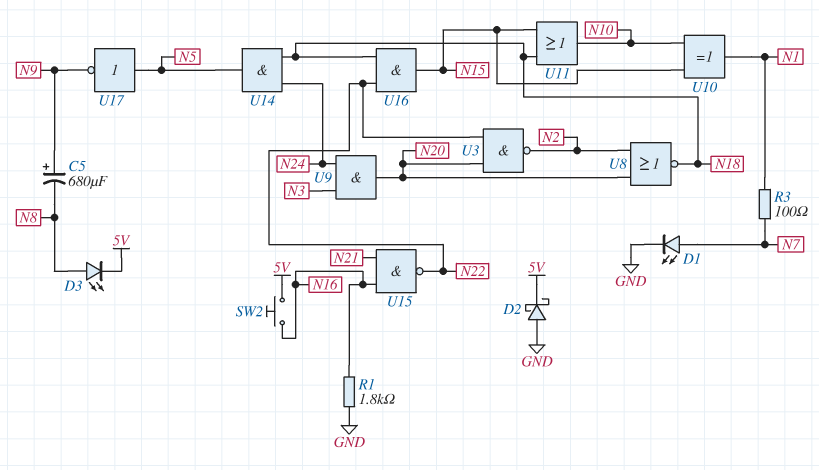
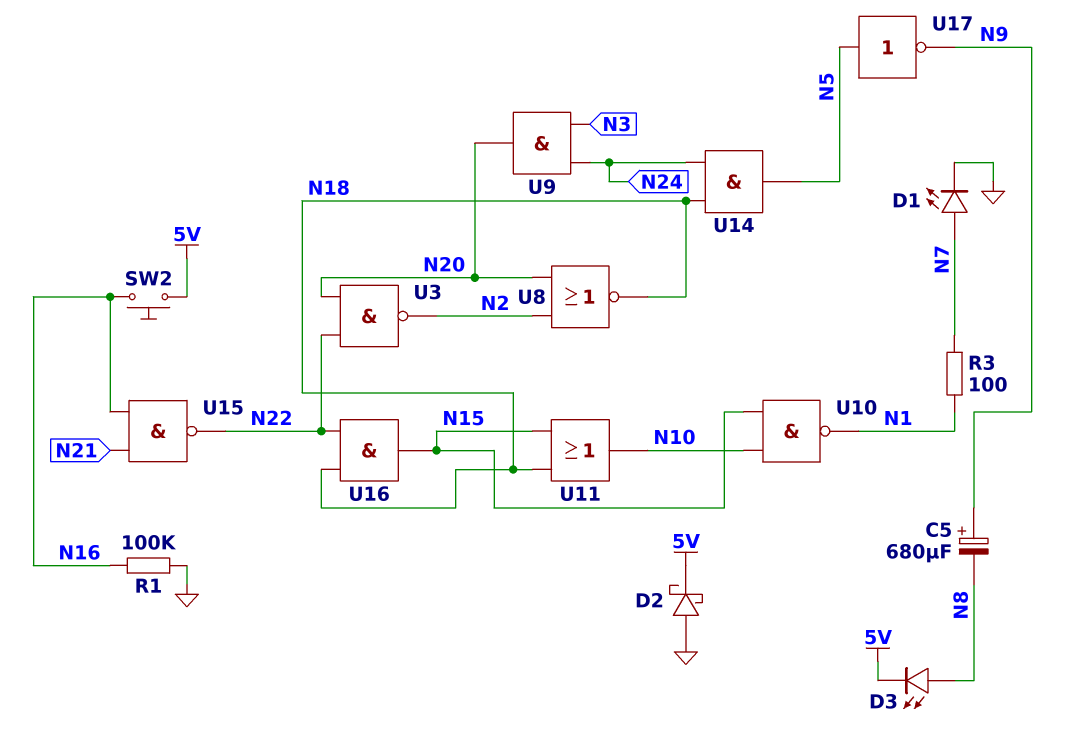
R1: 1.8k (GND, N16) -> 100k (GND, N16)
U10: XOR (in N10, in N15, out N1) -> NAND (in N10, in N15, out N1)

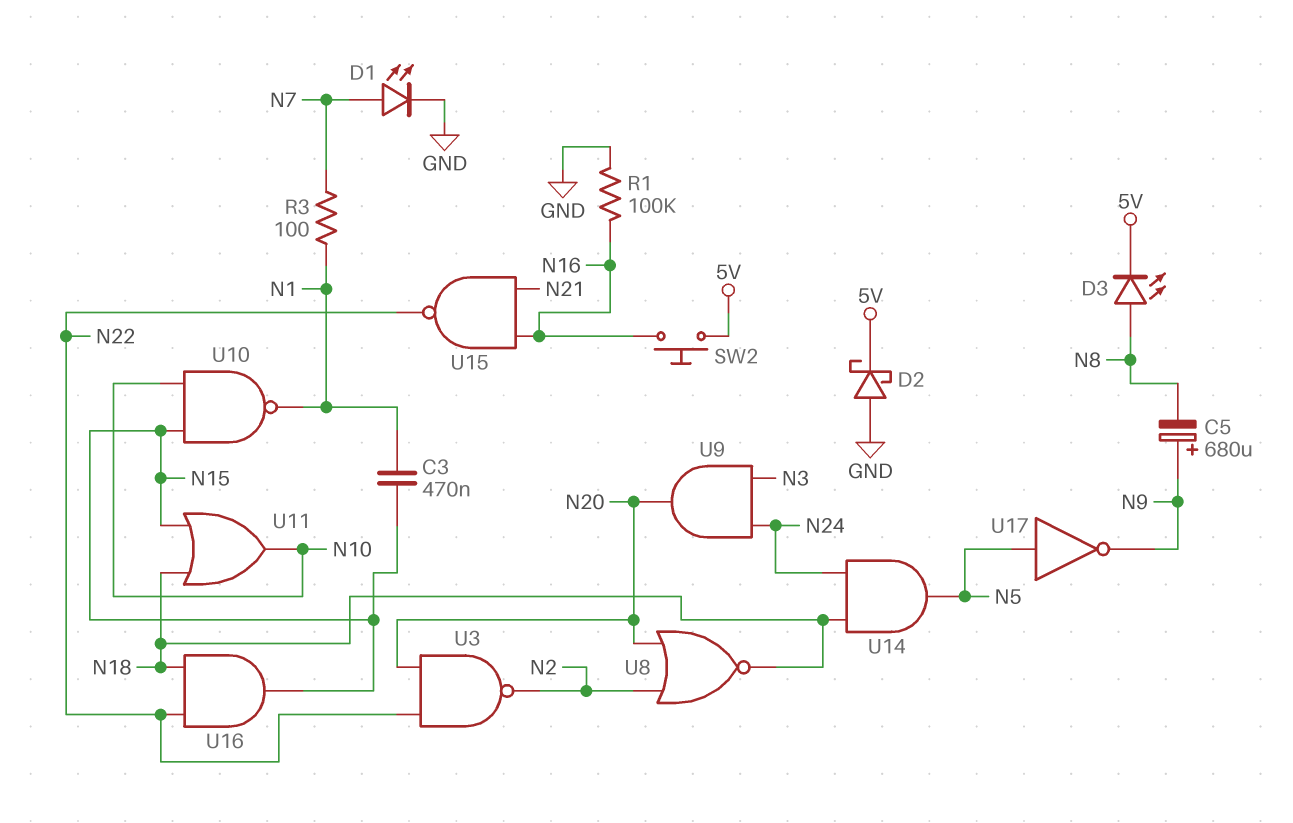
C3: none -> 470nF (N1, N15)

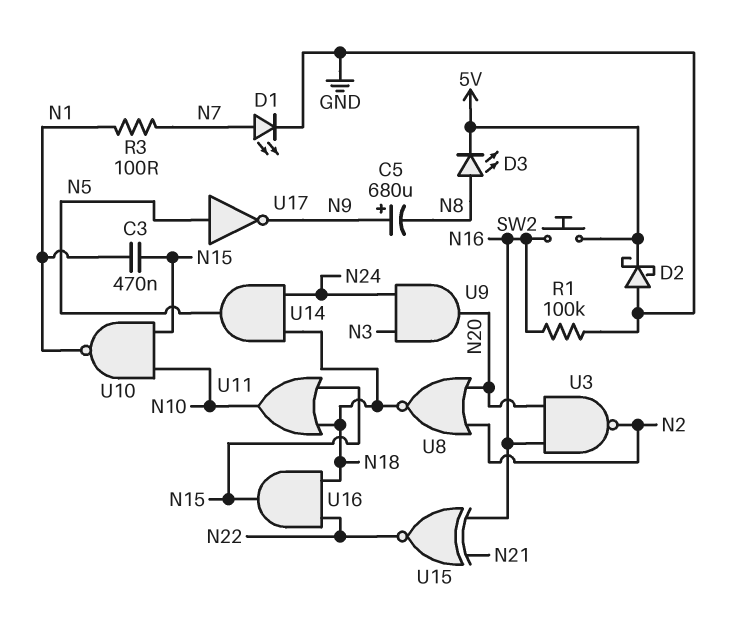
U3: NAND (in N20, in N22, out N2) -> NAND (in N16, in N20, out N2)
U15: NAND (in N16, in N21, out N22) -> XNOR (in N16, in N21, out N22)

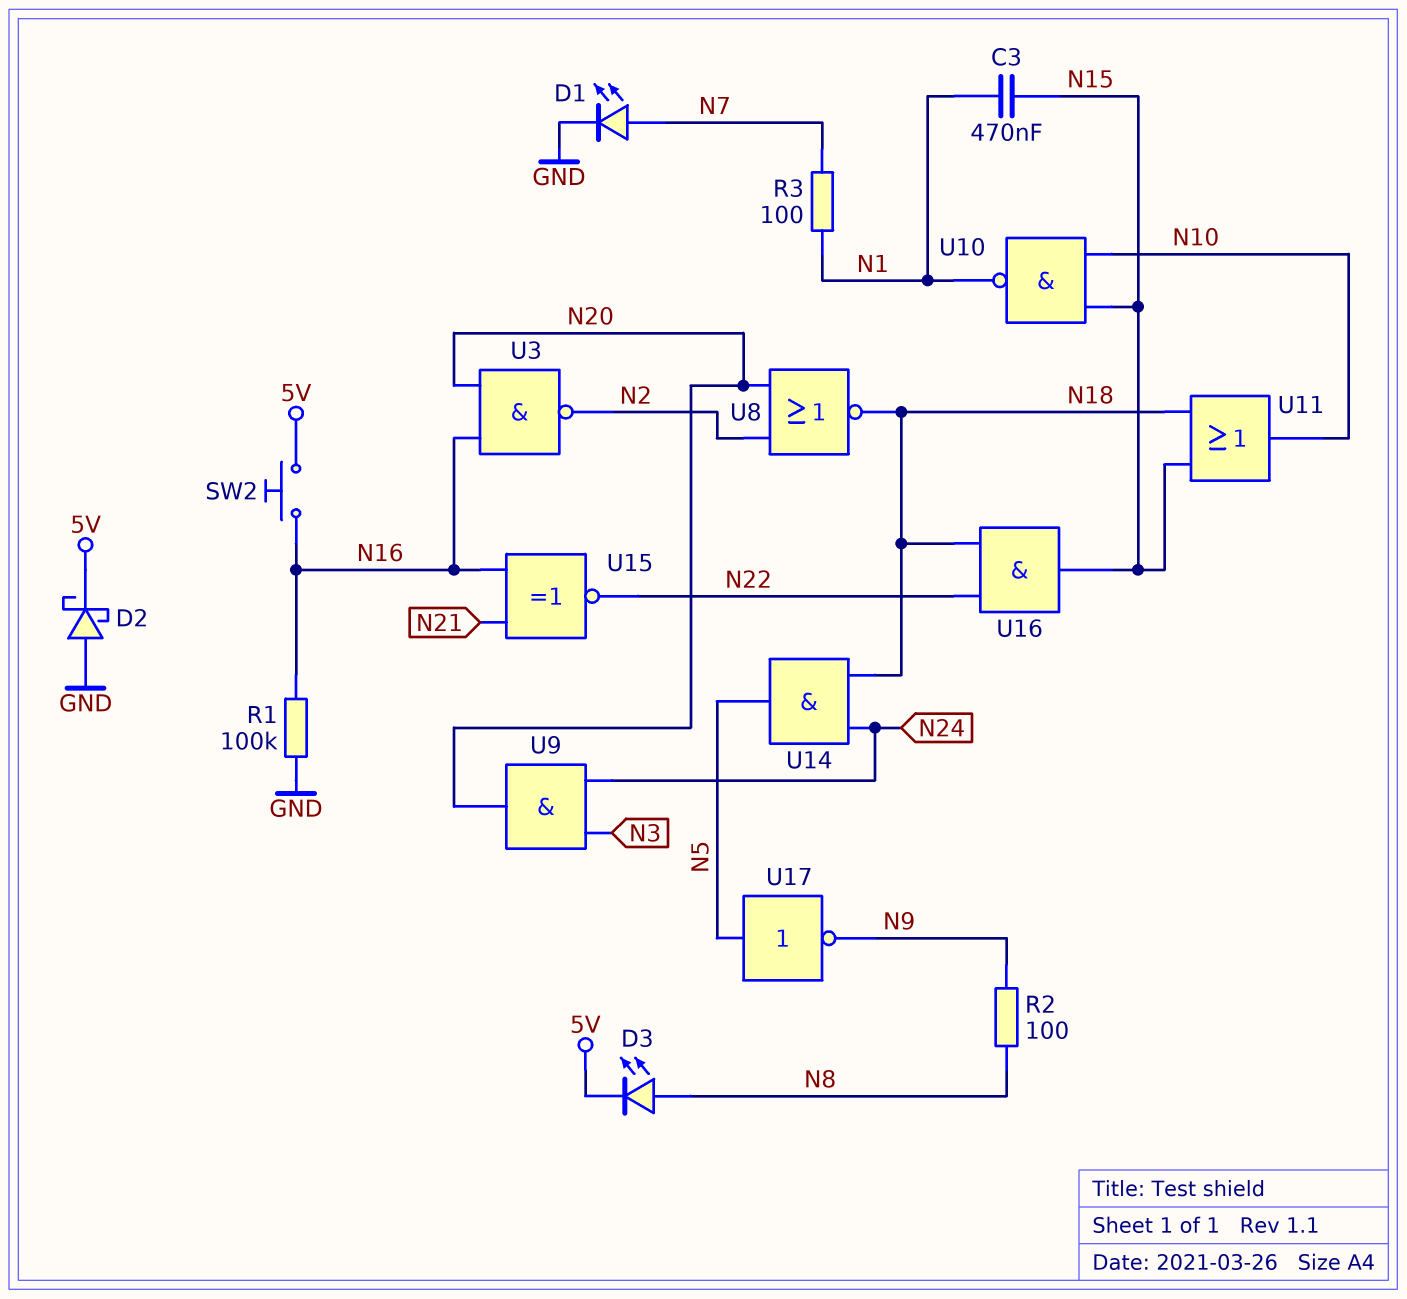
C5: 680uF (plus N9, minus N8) -> none
R2: none -> 100 (N8, N9)

